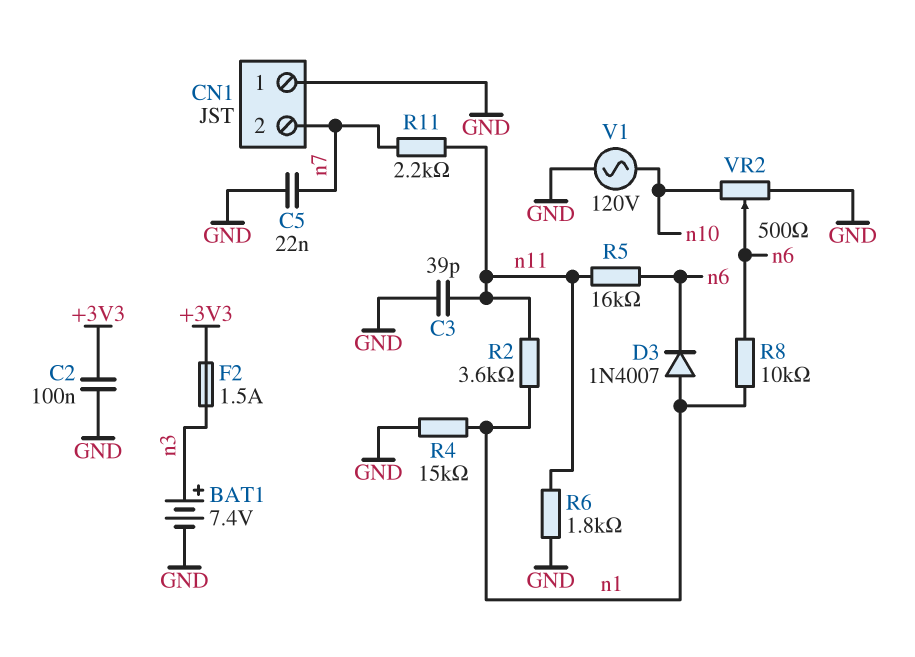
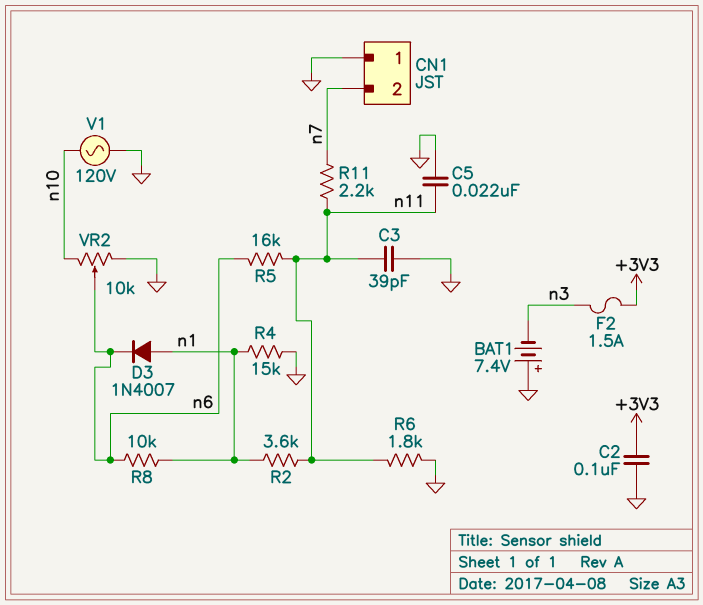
BAT1: 7.4V (plus n3, minus GND) -> 7.4V (plus GND, minus n3)
C5: 22nF (GND, n7) -> 22nF (GND, n11)
VR2: 500 (GND, n10, wiper n6) -> 10k (GND, n10, wiper n6)

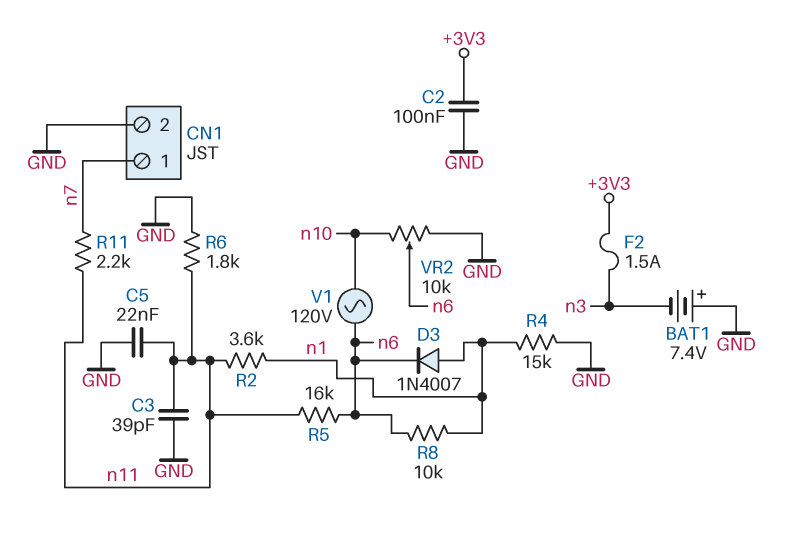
CN1 pin 1: GND -> n7
CN1 pin 2: n7 -> GND
V1: AC 120V (GND, n10) -> AC 120V (n6, n10)

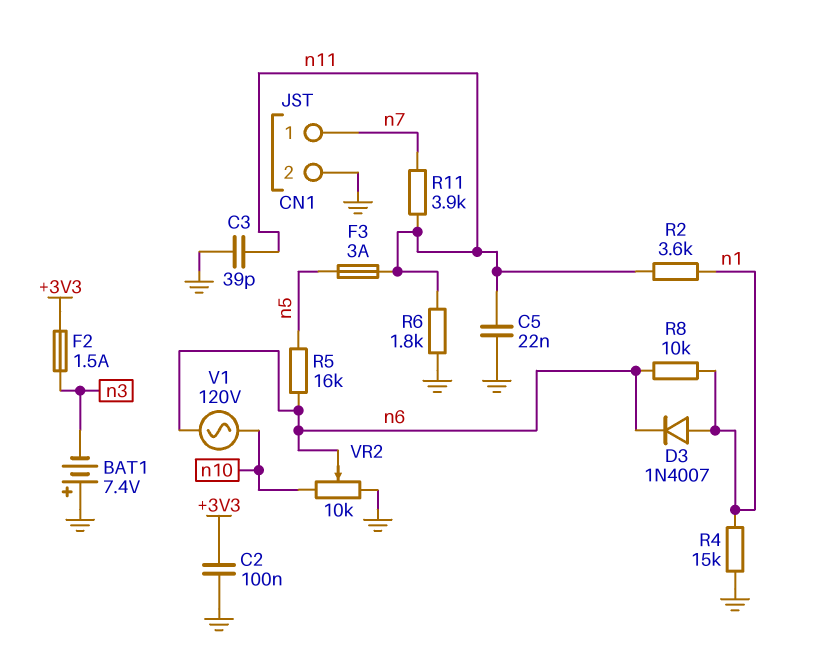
F3: none -> 3A (n5, n11)
R5: 16k (n6, n11) -> 16k (n5, n6)
R11: 2.2k (n7, n11) -> 3.9k (n7, n11)

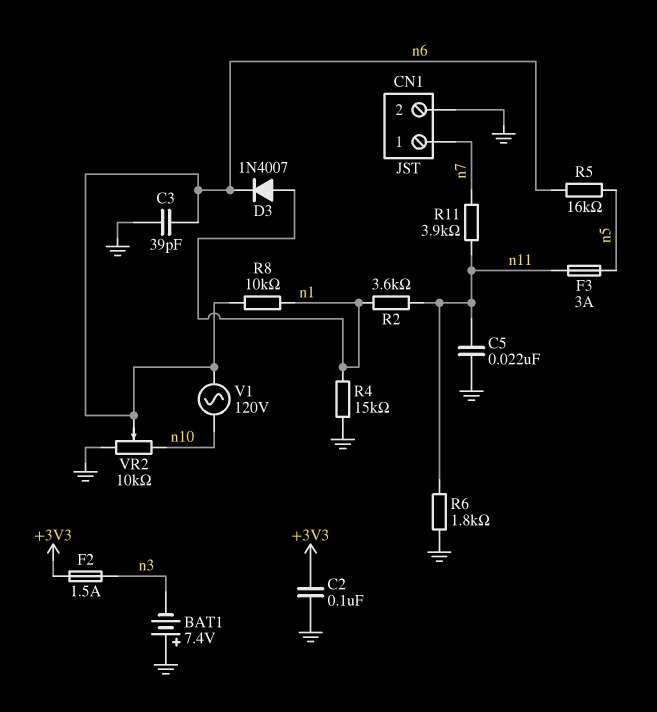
C3: 39pF (GND, n11) -> 39pF (GND, n6)

